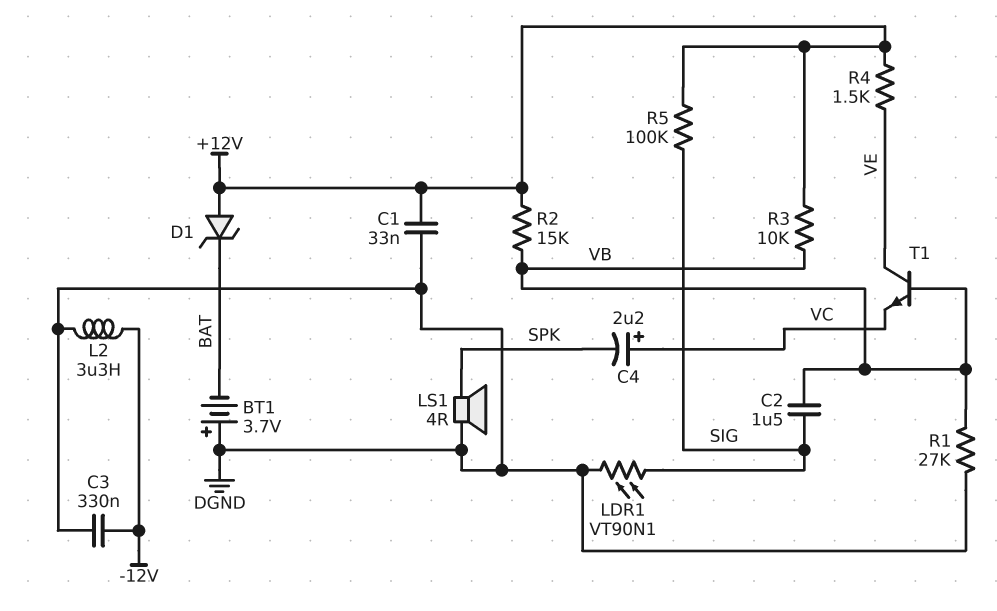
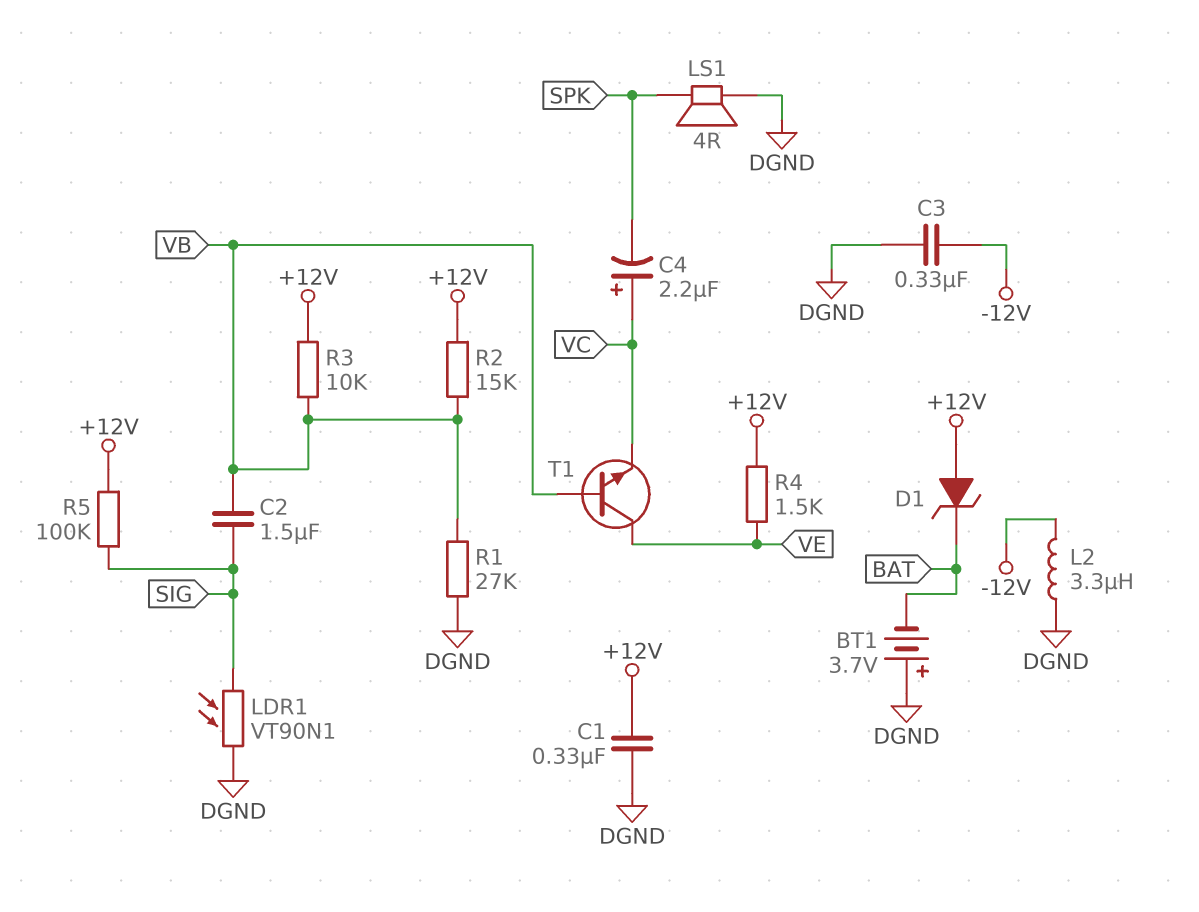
C1: 33nF (+12V, DGND) -> 330nF (+12V, DGND)

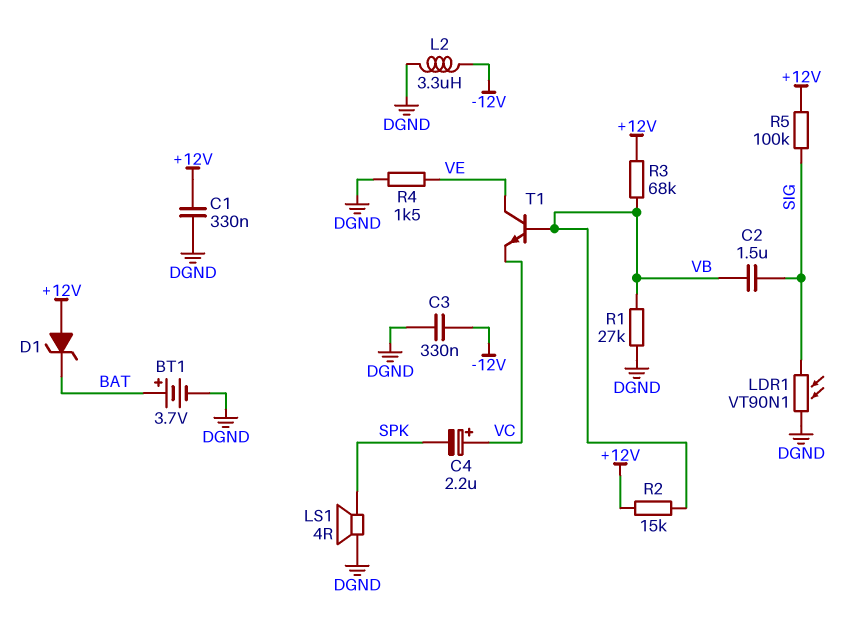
BT1: 3.7V (plus DGND, minus BAT) -> 3.7V (plus BAT, minus DGND)
R3: 10k (+12V, VB) -> 68k (+12V, VB)
R4: 1.5k (+12V, VE) -> 1.5k (DGND, VE)

